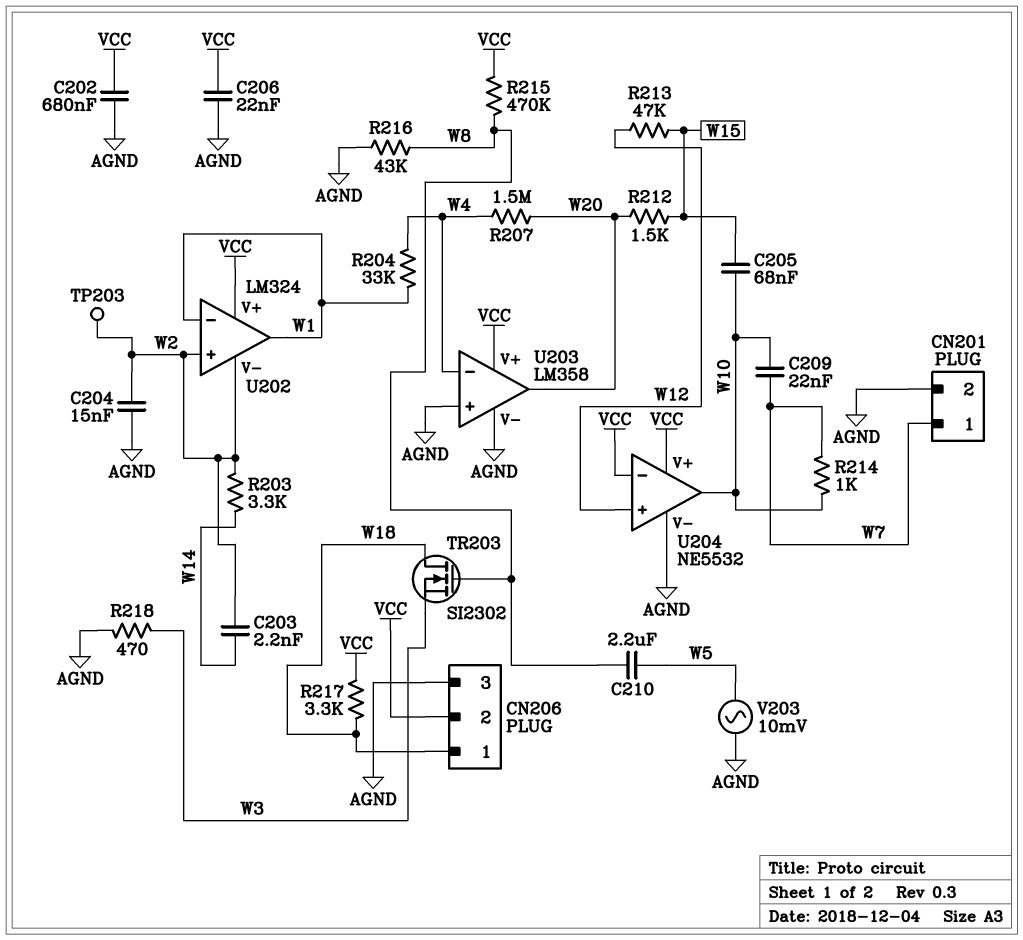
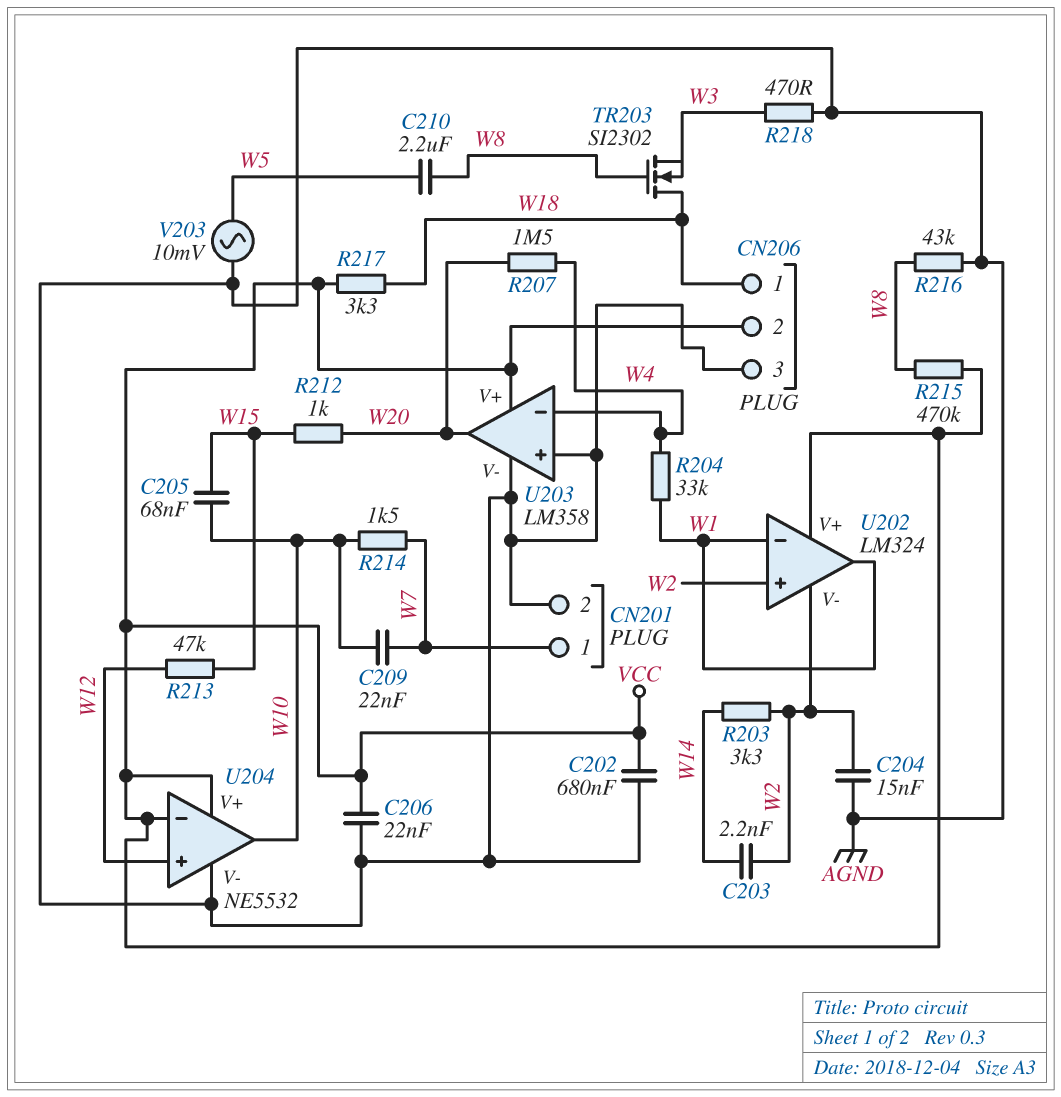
R212: 1.5k (W15, W20) -> 1k (W15, W20)
R214: 1k (W7, W10) -> 1.5k (W7, W10)
TP203: test point (W2) -> none

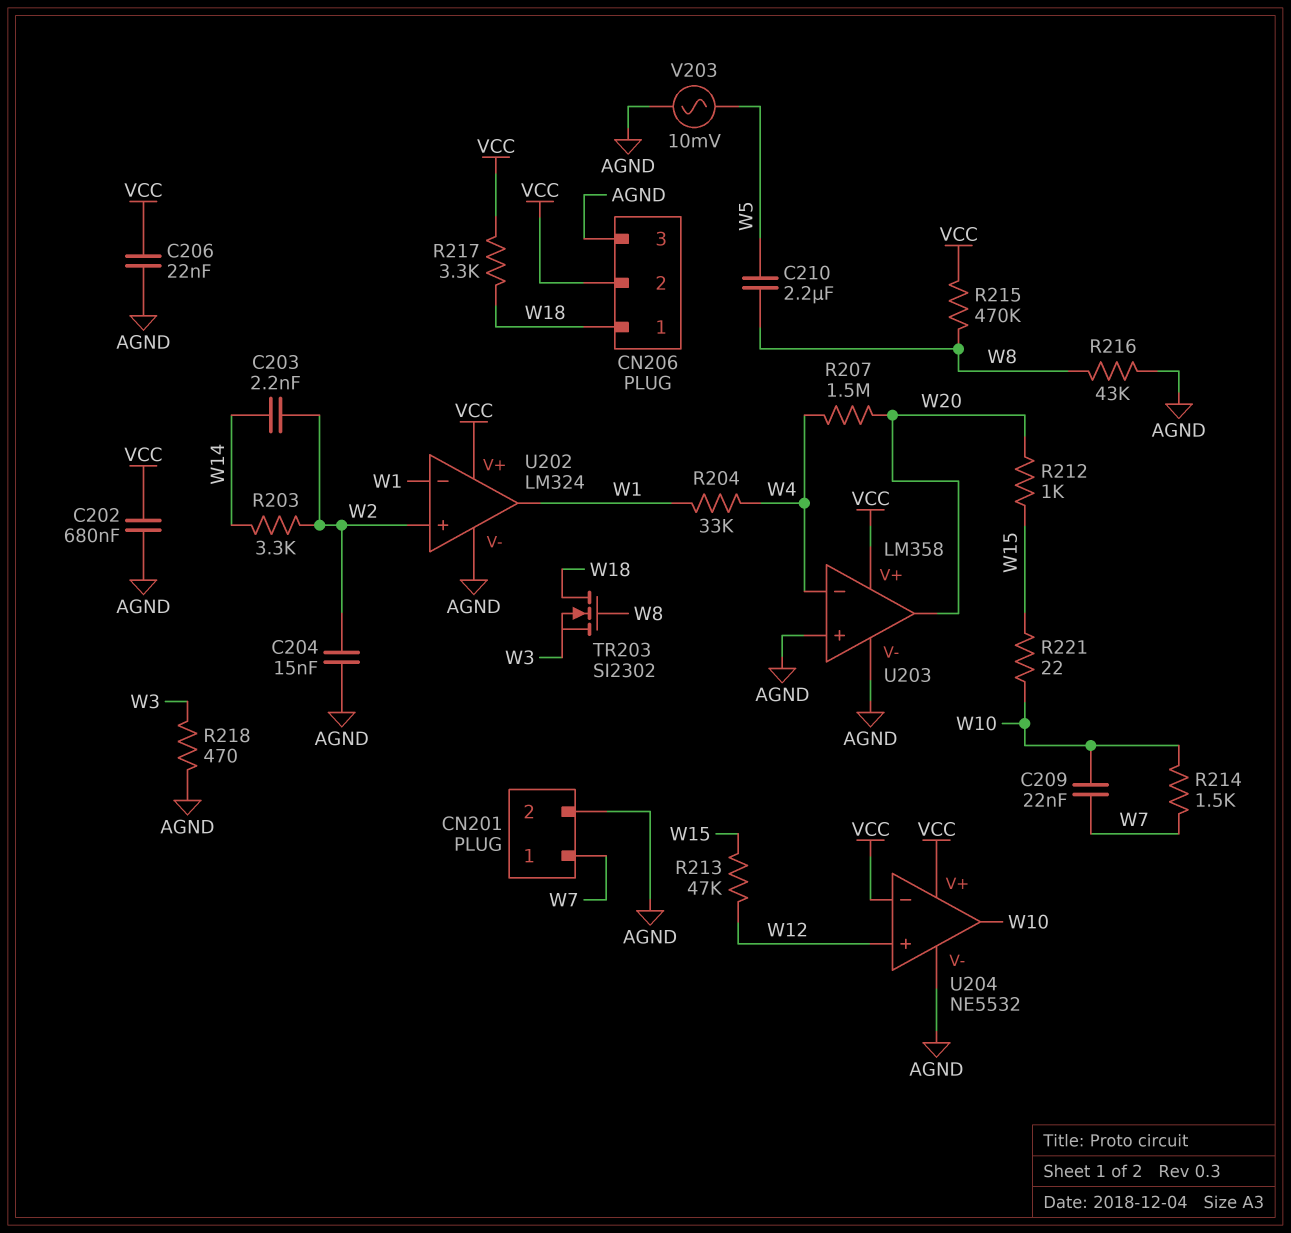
C205: 68nF (W10, W15) -> none
R221: none -> 22 (W10, W15)
U202 pin V-: W2 -> AGND

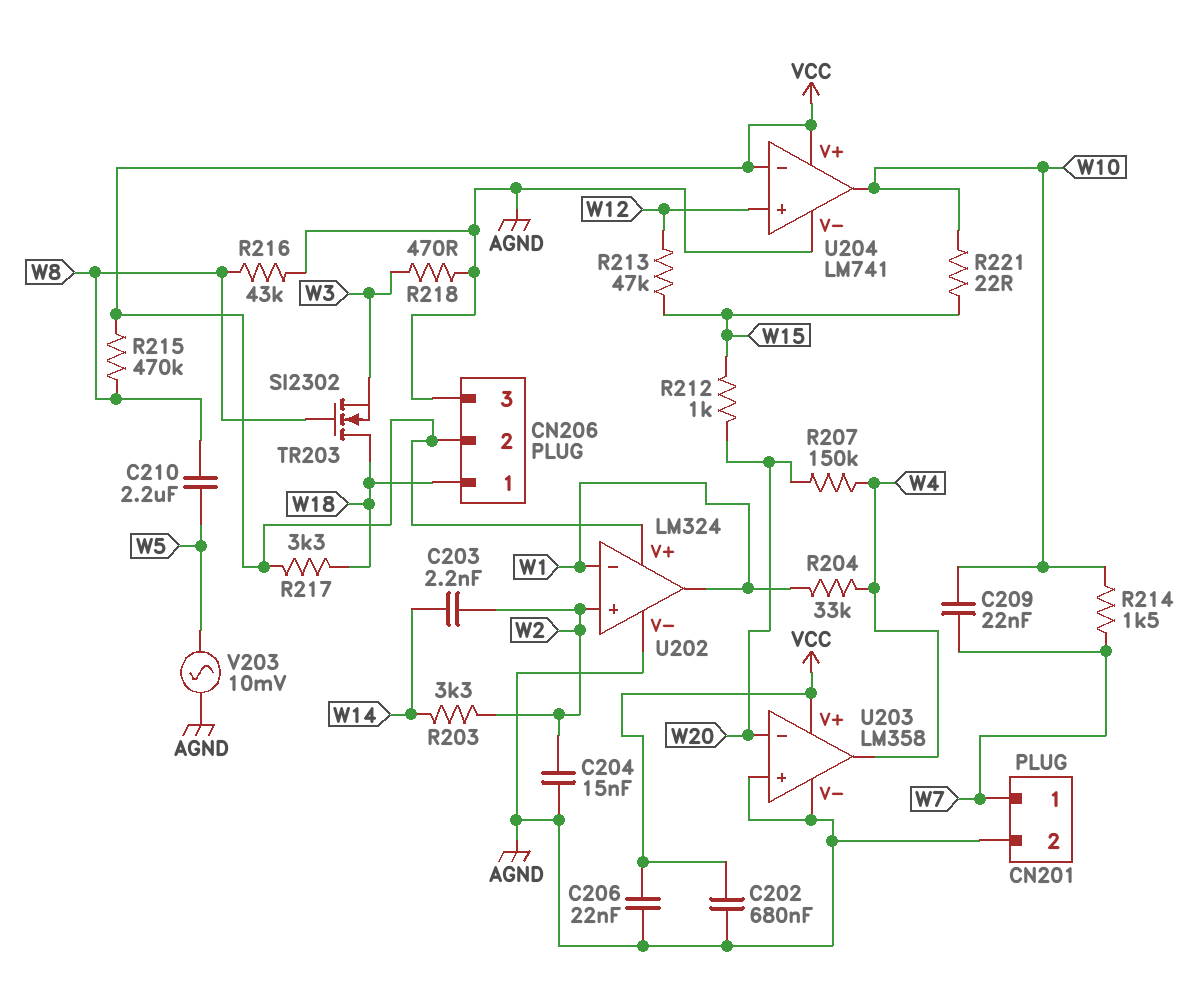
R207: 1.5M (W4, W20) -> 150k (W4, W20)
U203 pin in-: W4 -> W20
U203 pin out: W20 -> W4
U204: NE5532 -> LM741

